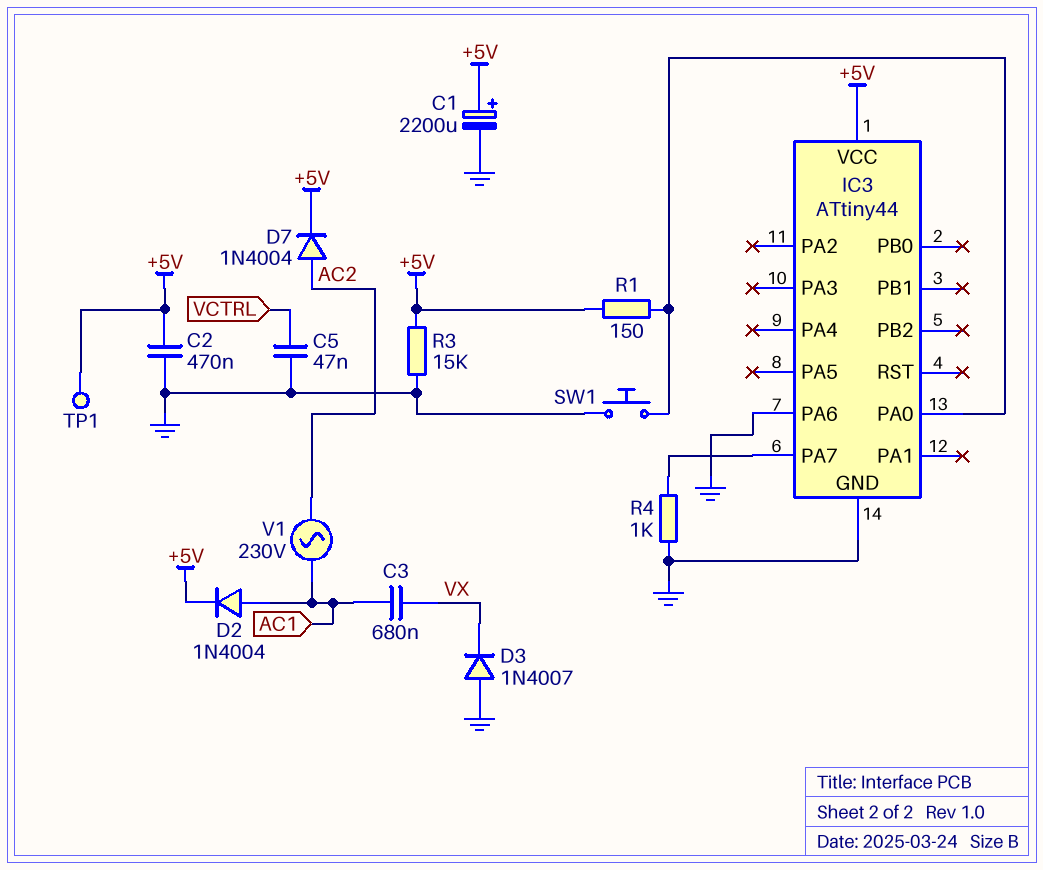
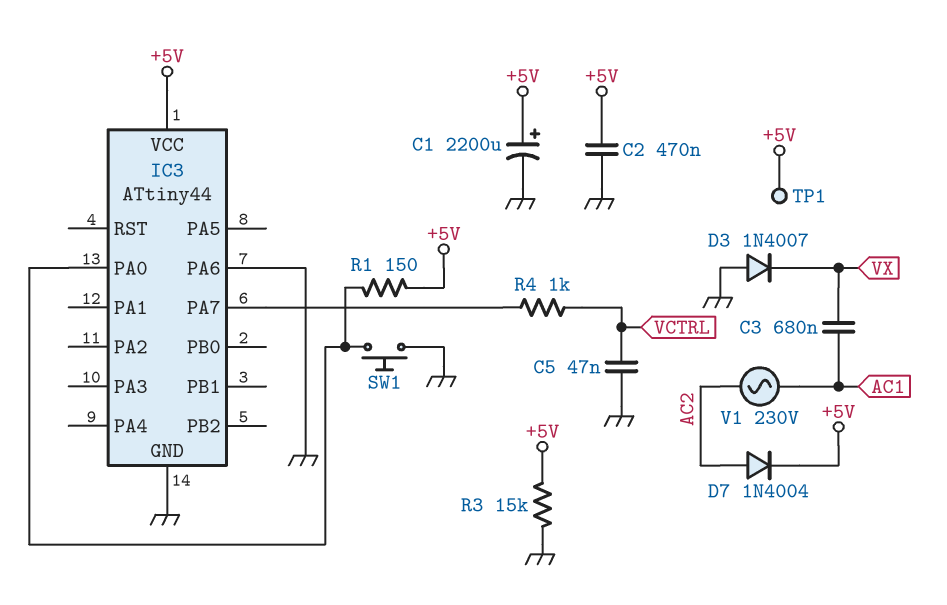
D2: diode 1N4004 (A AC1, K +5V) -> none
R4: 1k (GND, IC3/PA7) -> 1k (IC3/PA7, VCTRL)

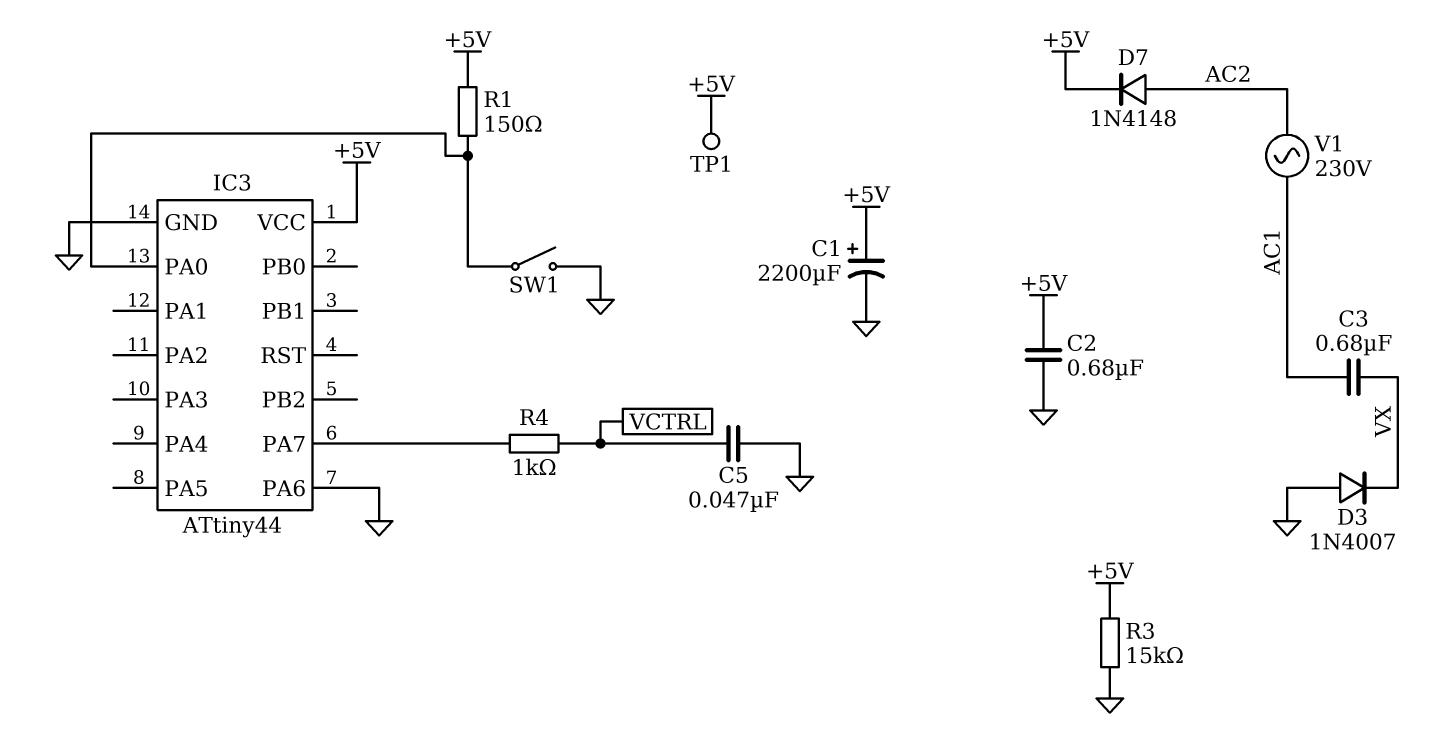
C2: 470nF (+5V, GND) -> 680nF (+5V, GND)
D7: diode 1N4004 (A AC2, K +5V) -> diode 1N4148 (A AC2, K +5V)
SW1: button (GND, IC3/PA0) -> switch (GND, IC3/PA0)

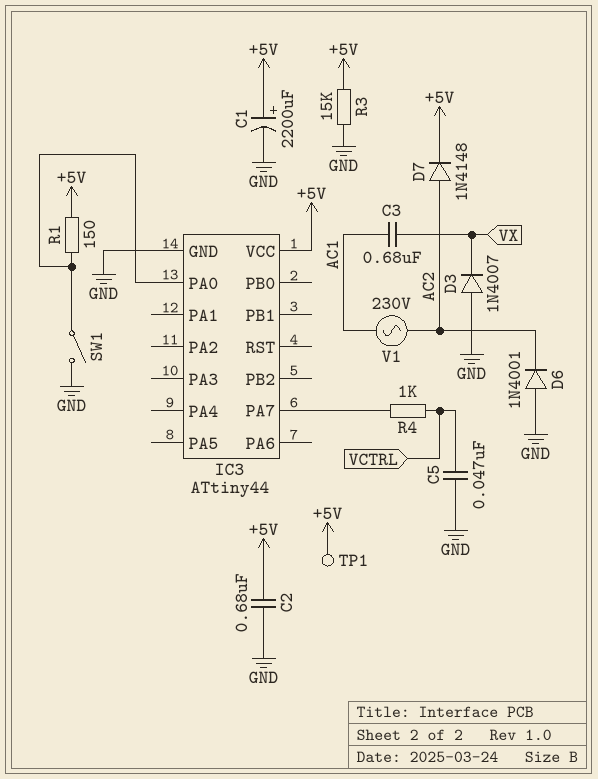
D6: none -> diode 1N4001 (A GND, K AC2)
IC3 pin PA6: GND -> none

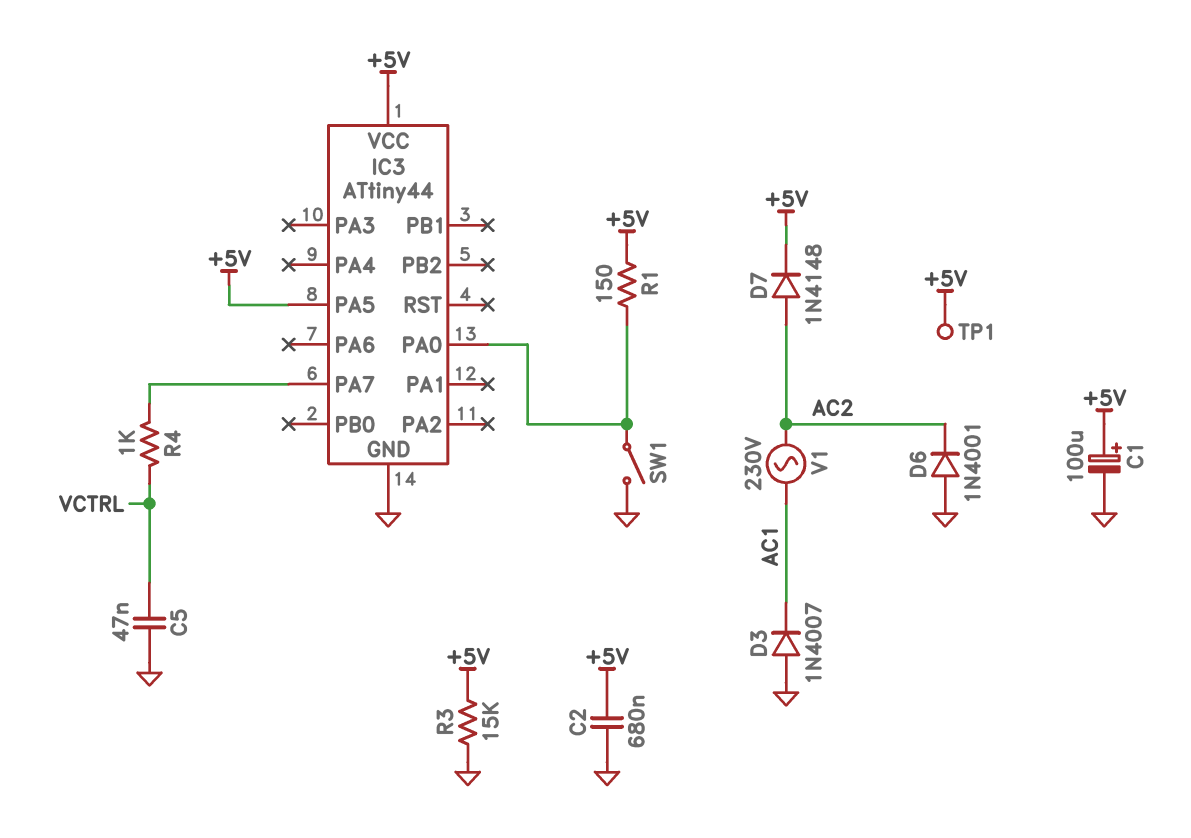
C1: 2200uF (plus +5V, minus GND) -> 100uF (plus +5V, minus GND)
C3: 680nF (AC1, VX) -> none
D3: diode 1N4007 (A GND, K VX) -> diode 1N4007 (A GND, K AC1)
IC3 pin PA5: none -> +5V

